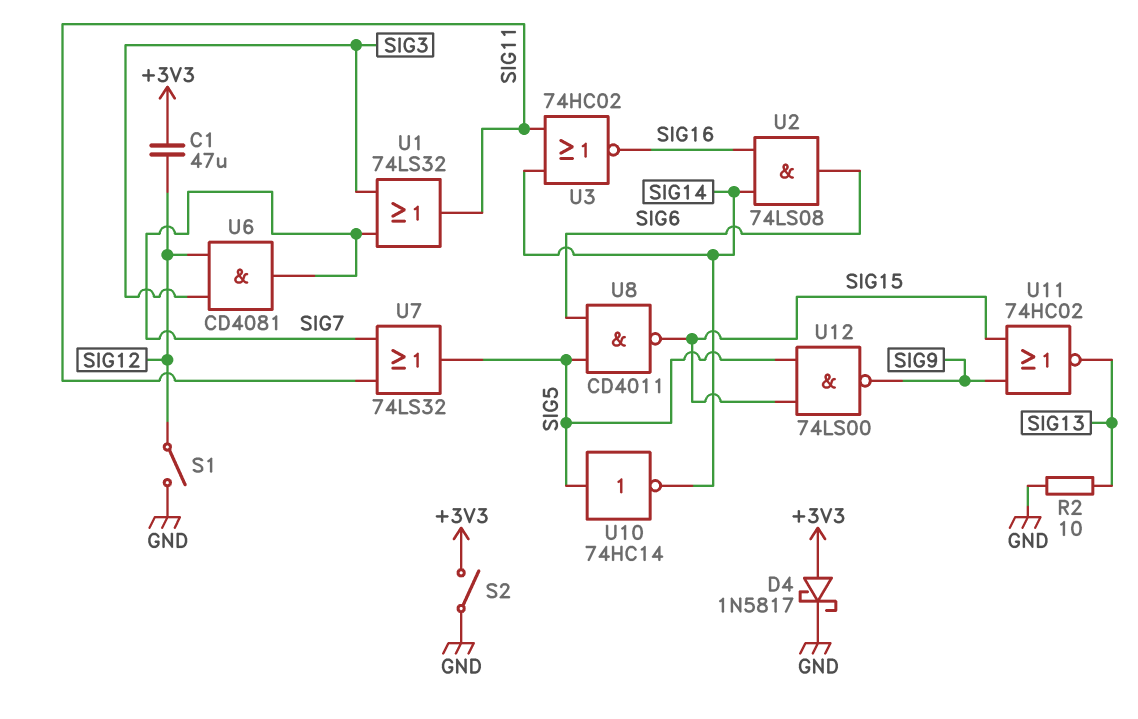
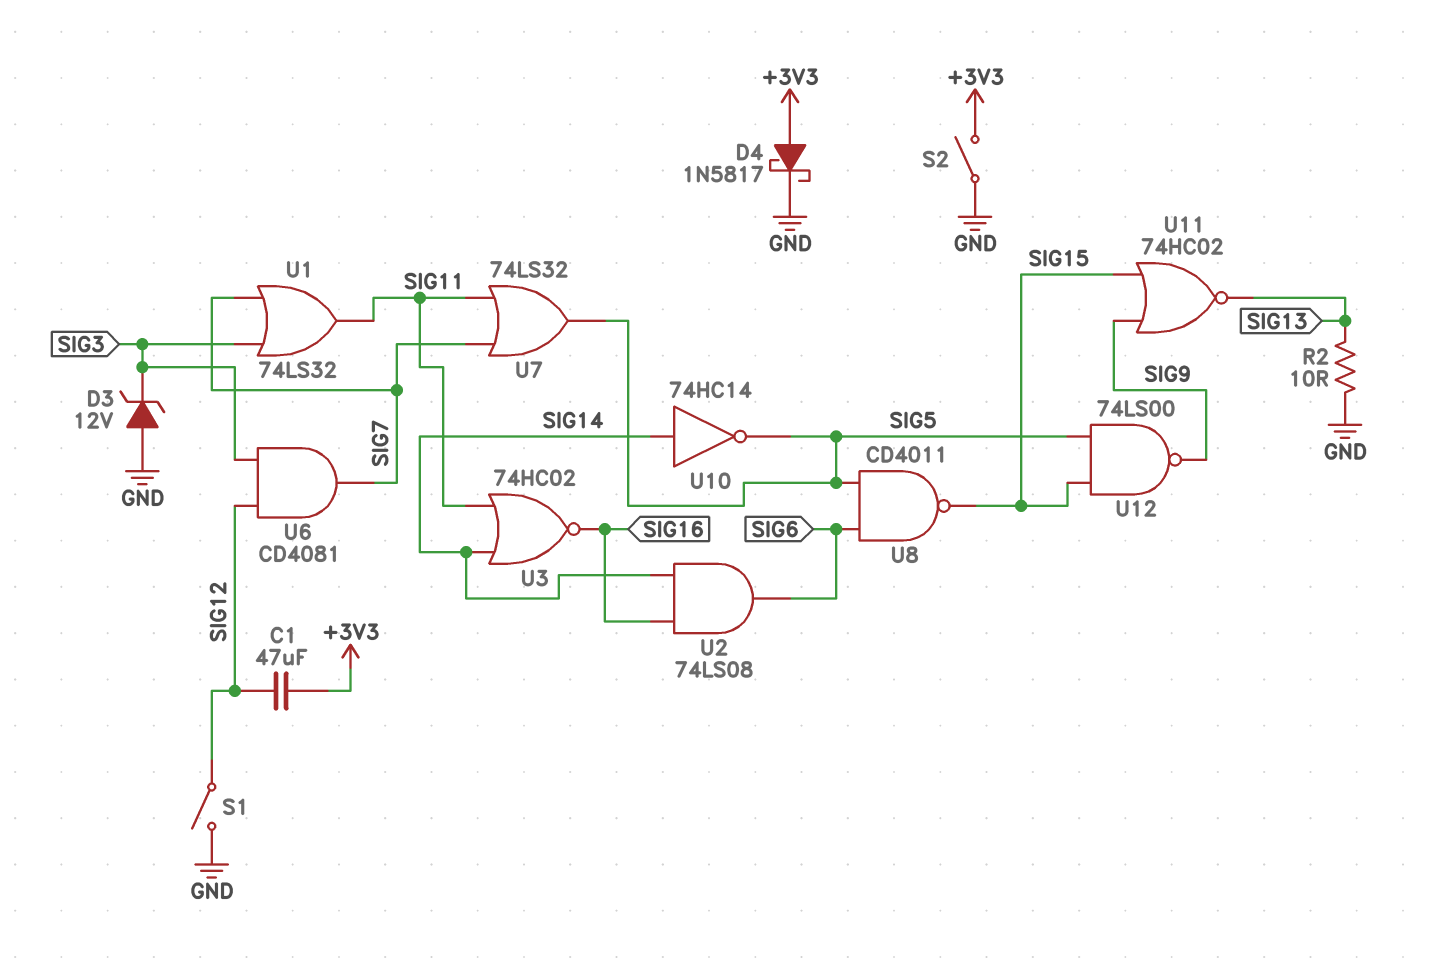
D3: none -> zener 12V (A GND, K SIG3)
U10: NOT 74HC14 (in SIG5, out SIG14) -> NOT 74HC14 (in SIG14, out SIG5)

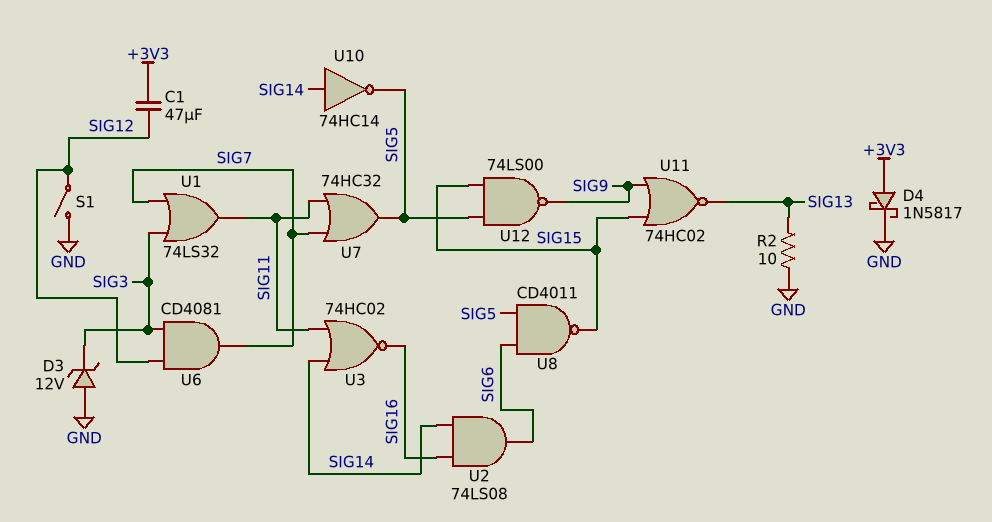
S2: switch (+3V3, GND) -> none
U7: OR 74LS32 (in SIG7, in SIG11, out SIG5) -> OR 74HC32 (in SIG7, in SIG11, out SIG5)

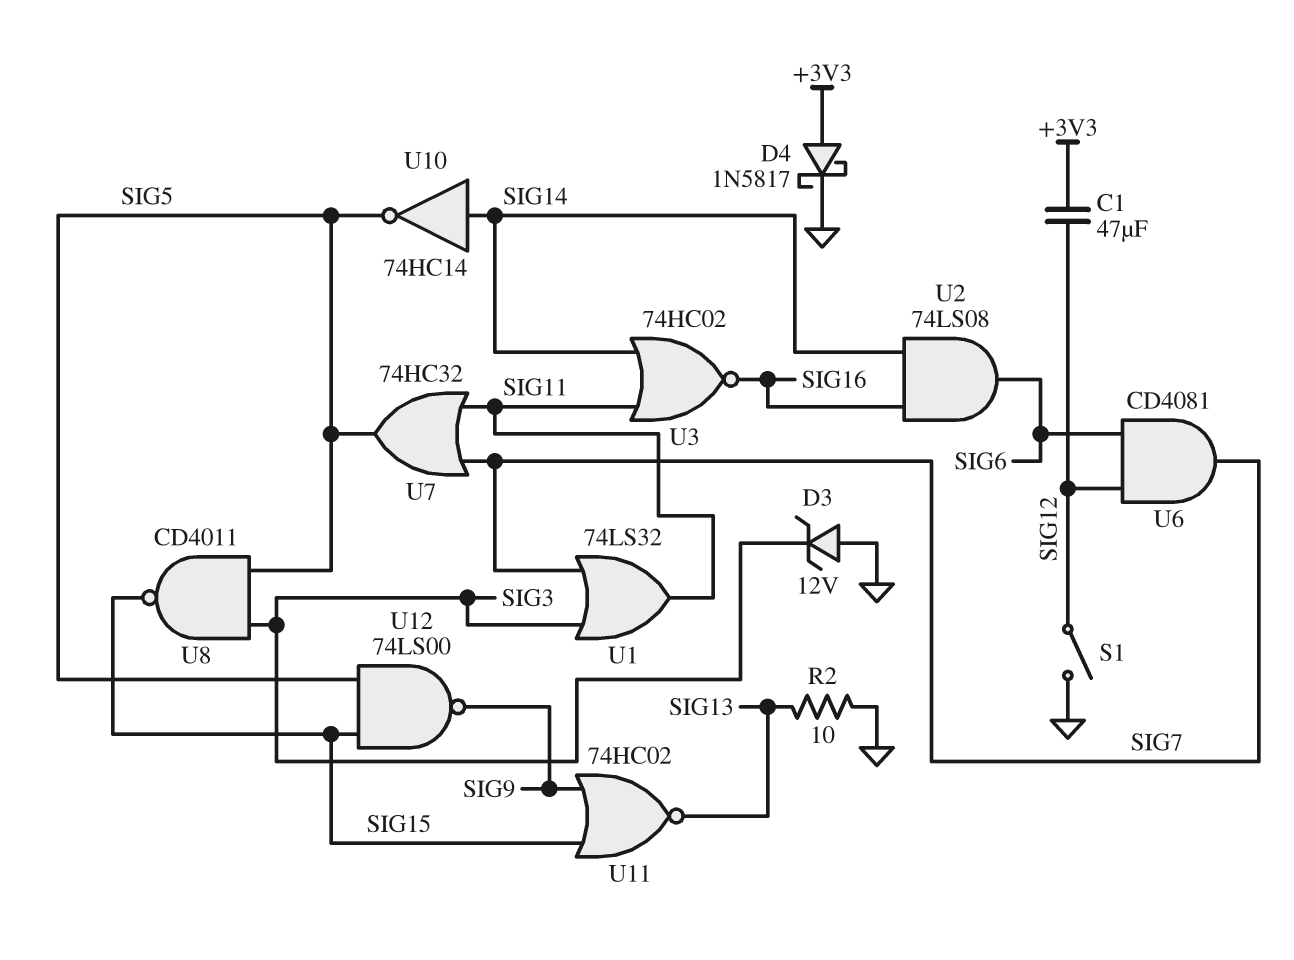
U6: AND CD4081 (in SIG3, in SIG12, out SIG7) -> AND CD4081 (in SIG6, in SIG12, out SIG7)
U8: NAND CD4011 (in SIG5, in SIG6, out SIG15) -> NAND CD4011 (in SIG3, in SIG5, out SIG15)

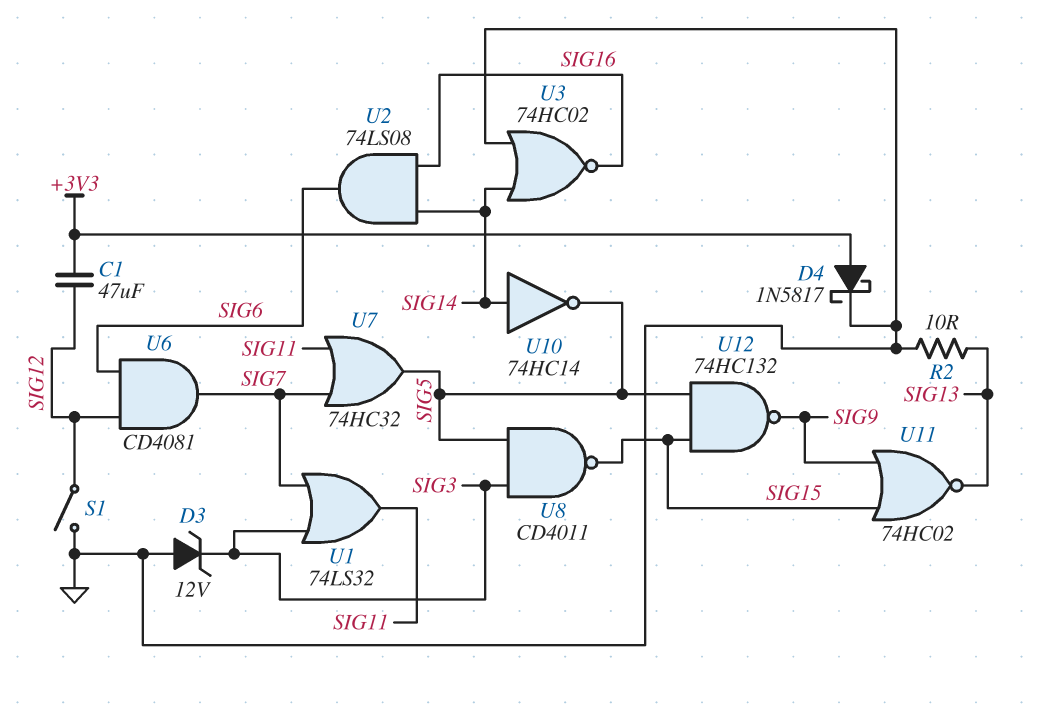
U3: NOR 74HC02 (in SIG11, in SIG14, out SIG16) -> NOR 74HC02 (in GND, in SIG14, out SIG16)
U12: NAND 74LS00 (in SIG5, in SIG15, out SIG9) -> NAND 74HC132 (in SIG5, in SIG15, out SIG9)

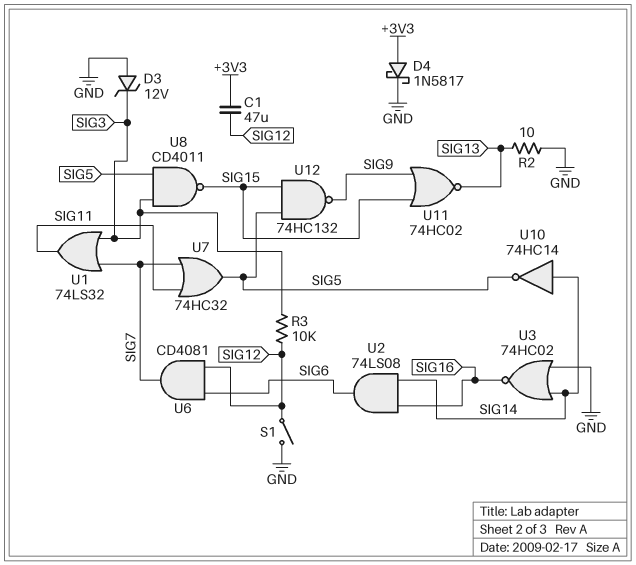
R3: none -> 10k (SIG3, SIG12)

